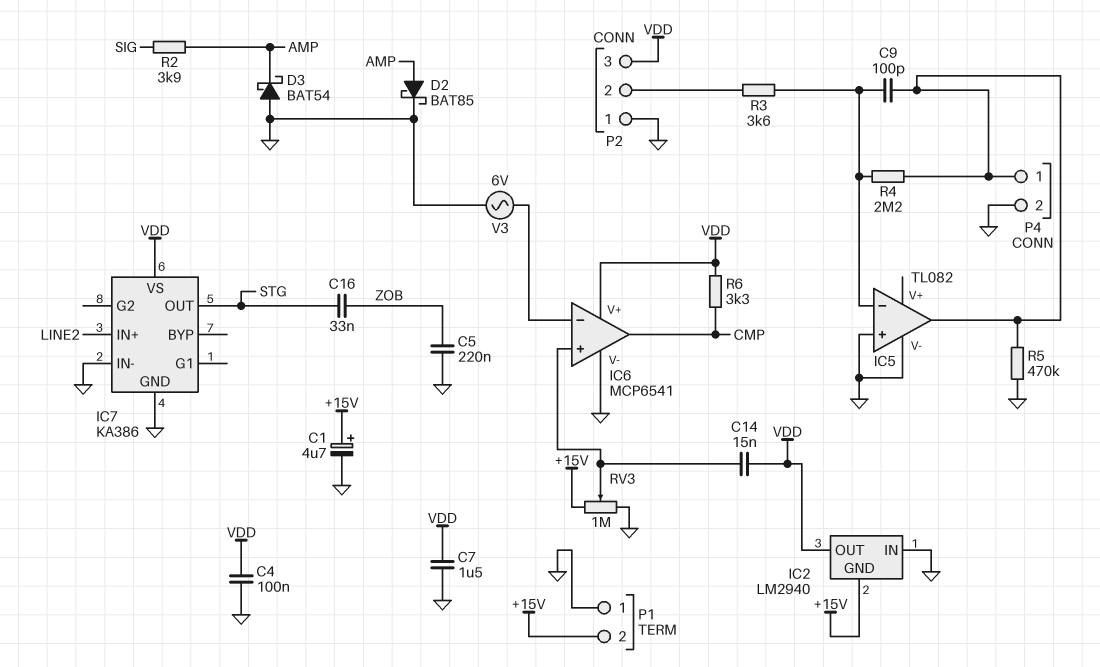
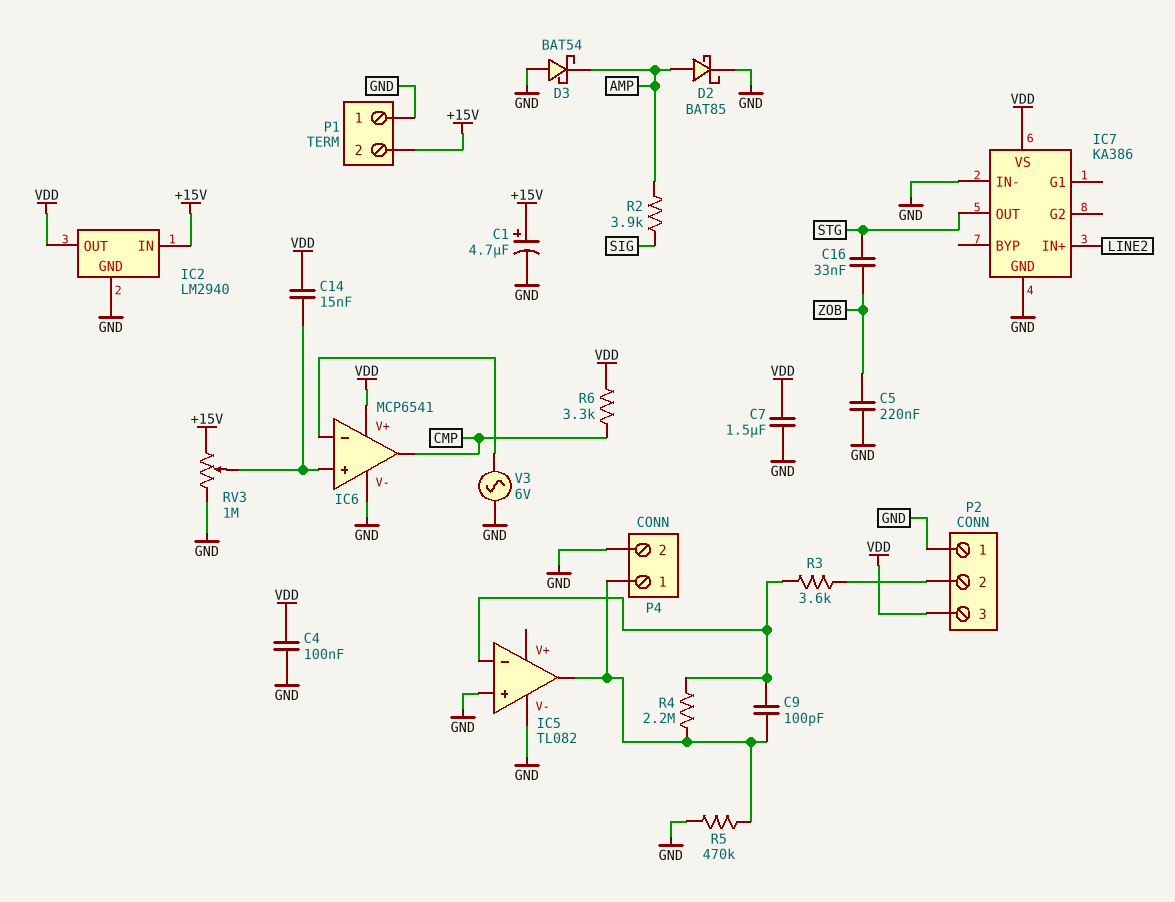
IC2 pin GND: +15V -> GND
IC2 pin IN: GND -> +15V

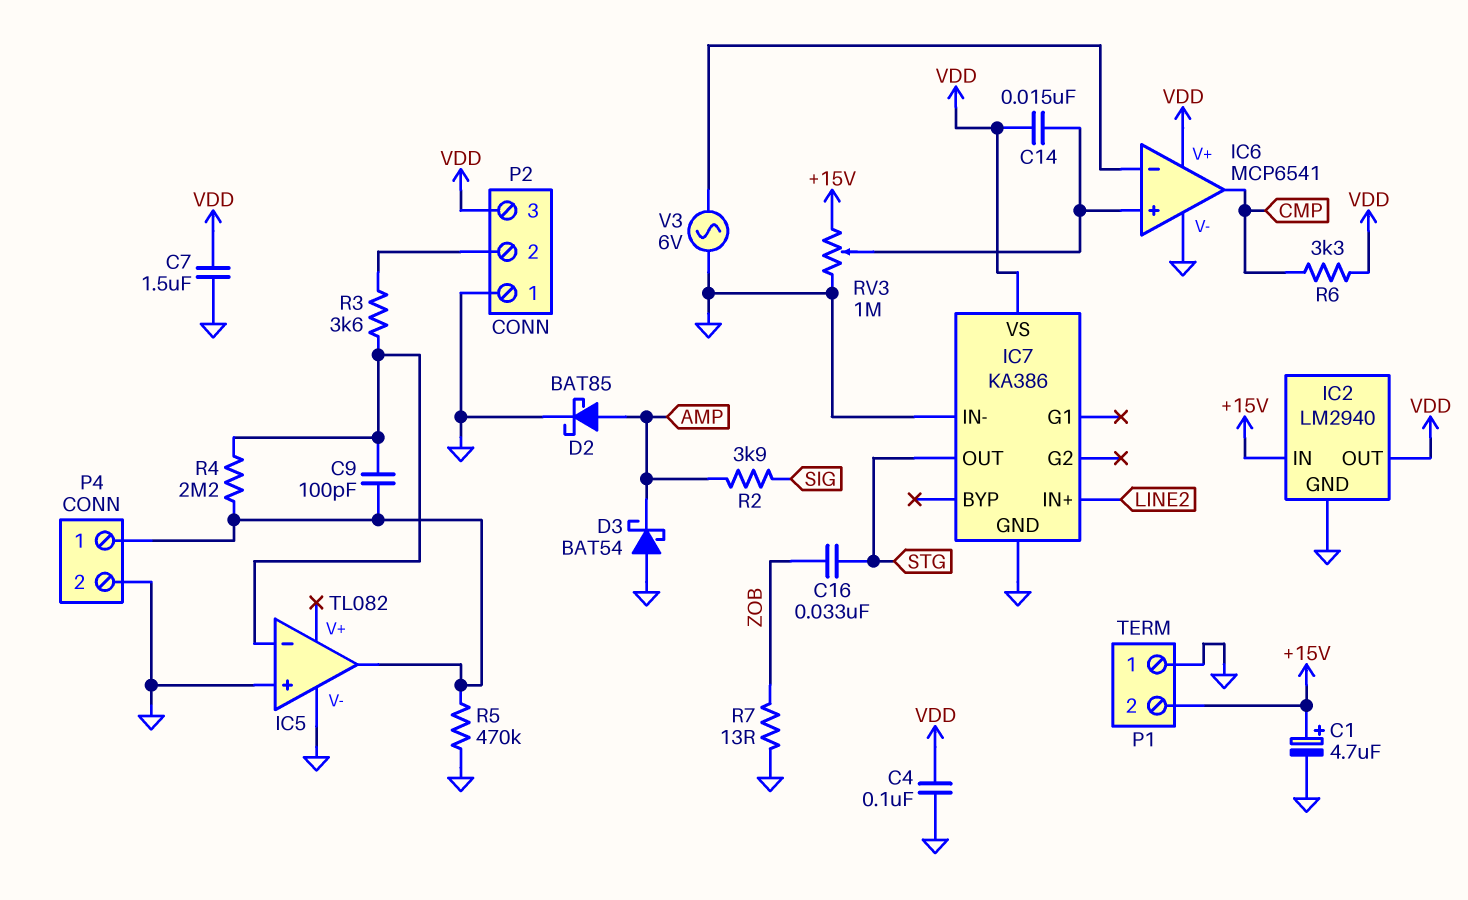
C5: 220nF (GND, ZOB) -> none
R7: none -> 13 (GND, ZOB)

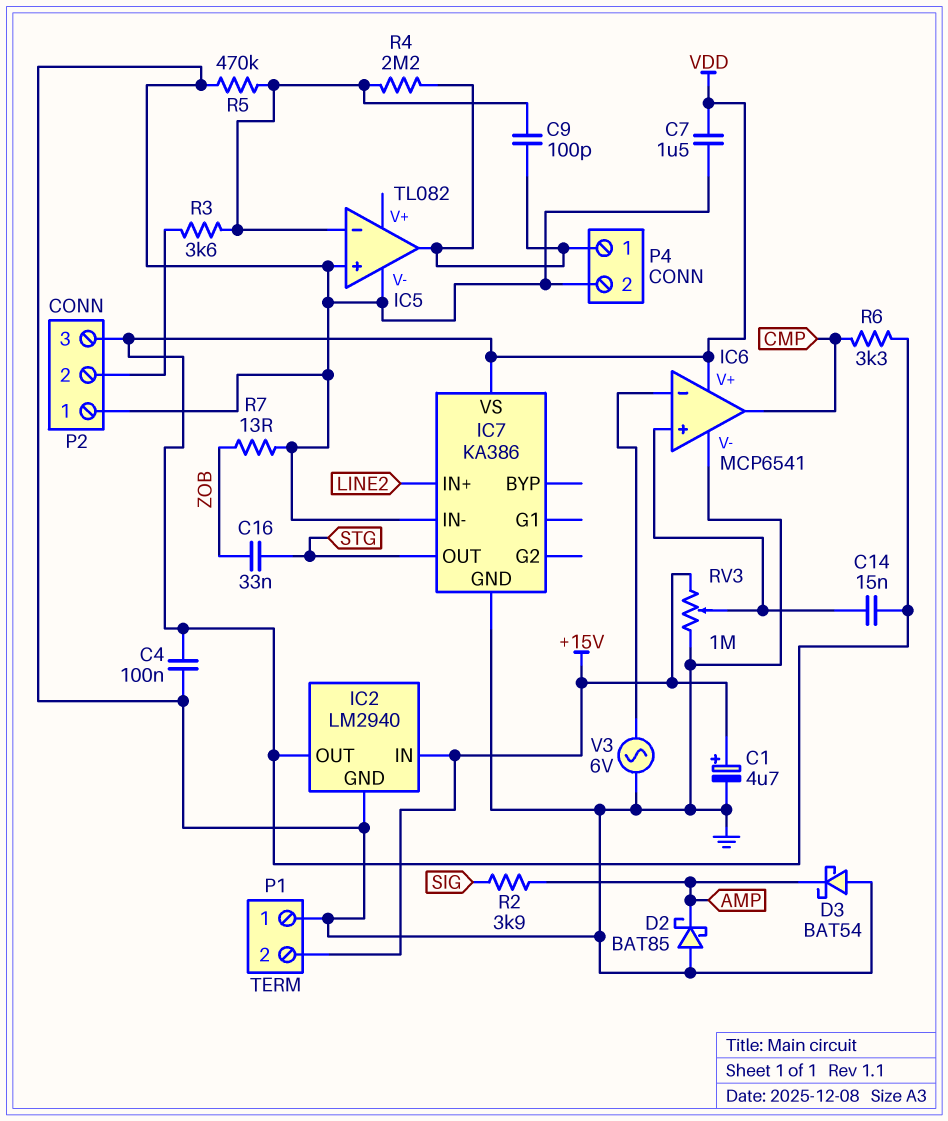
D2: schottky BAT85 (A AMP, K GND) -> schottky BAT85 (A GND, K AMP)
R5: 470k (GND, IC5/out) -> 470k (GND, IC5/in-)

